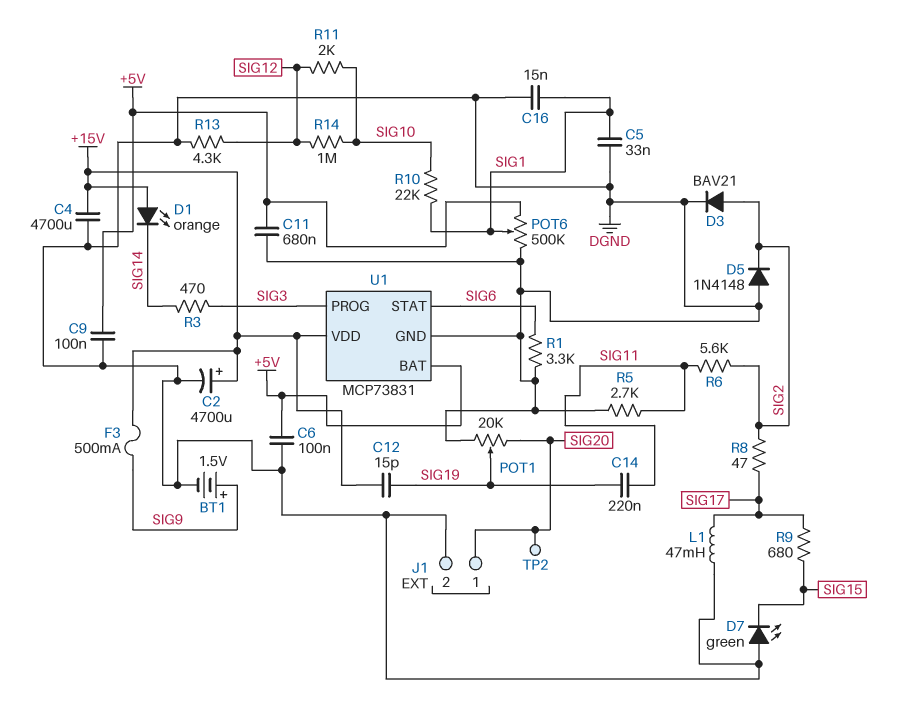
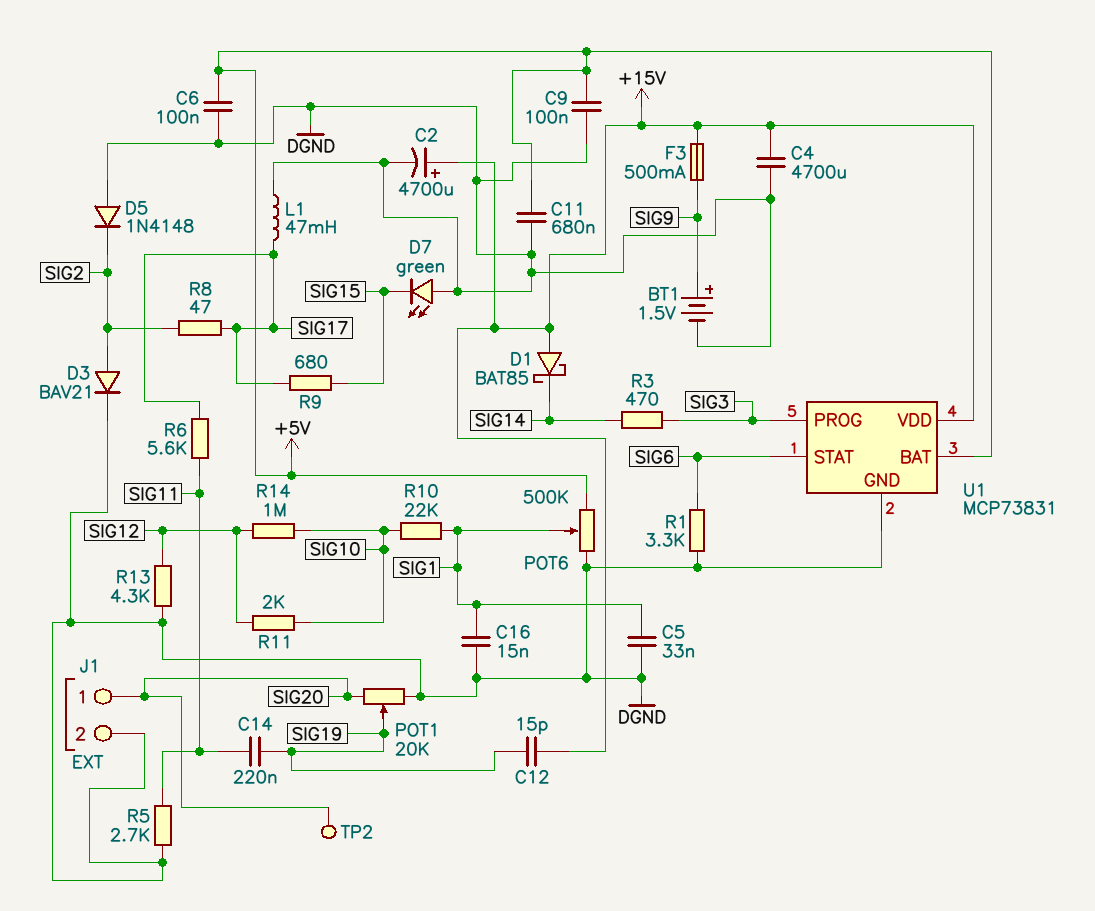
D1: LED orange (A +15V, K SIG14) -> schottky BAT85 (A +15V, K SIG14)
R6: 5.6k (SIG2, SIG11) -> 5.6k (SIG11, SIG17)

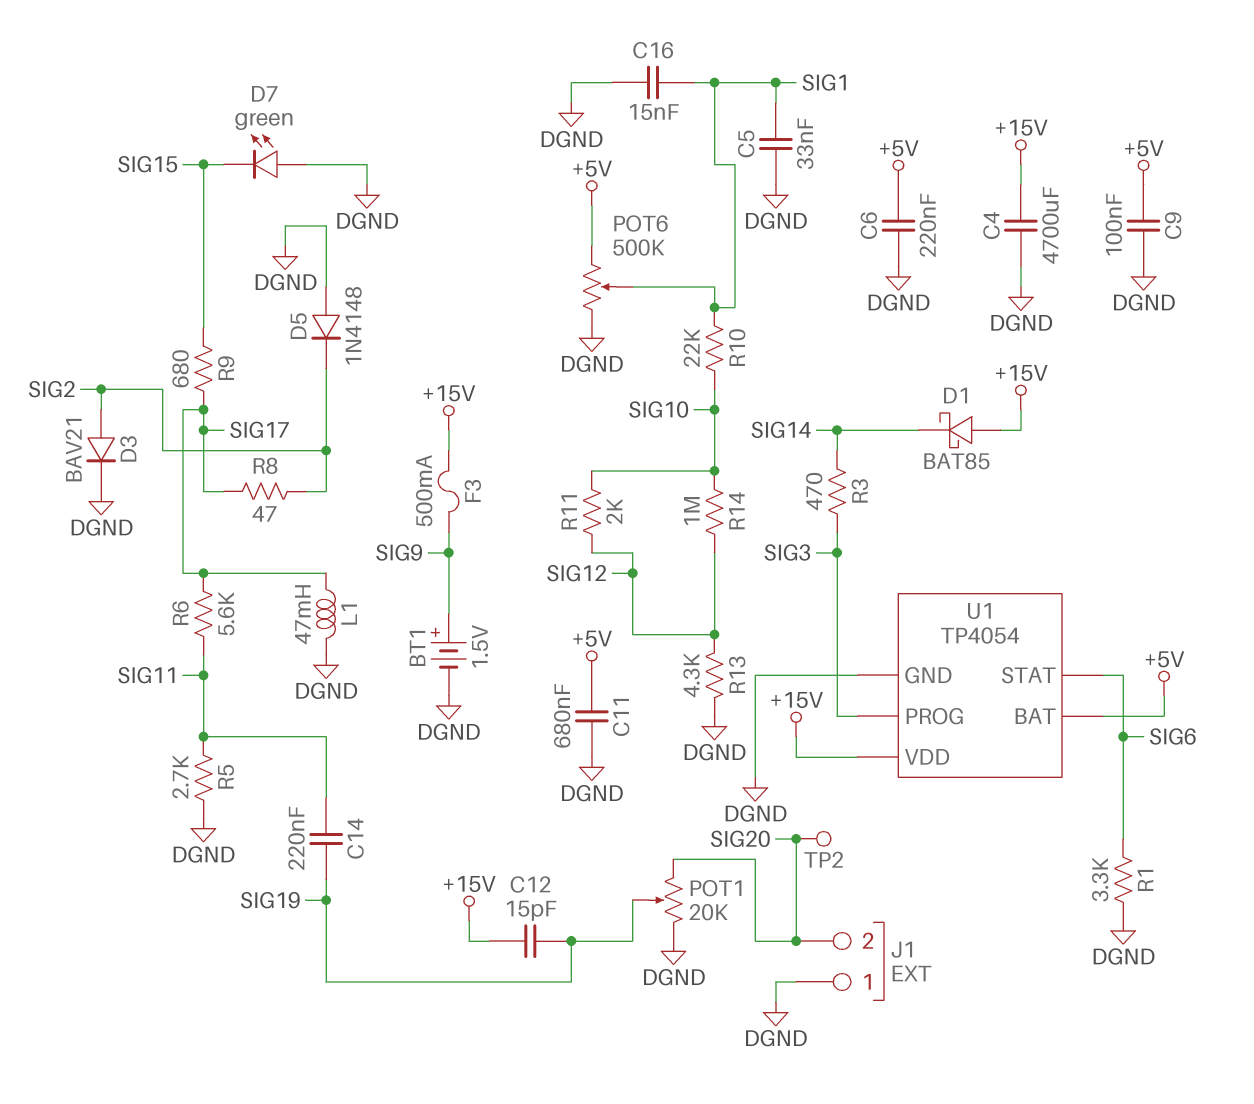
C2: 4700uF (plus +15V, minus DGND) -> none
C6: 100nF (+5V, DGND) -> 220nF (+5V, DGND)
J1 pin 1: SIG20 -> DGND
J1 pin 2: DGND -> SIG20
U1: MCP73831 -> TP4054

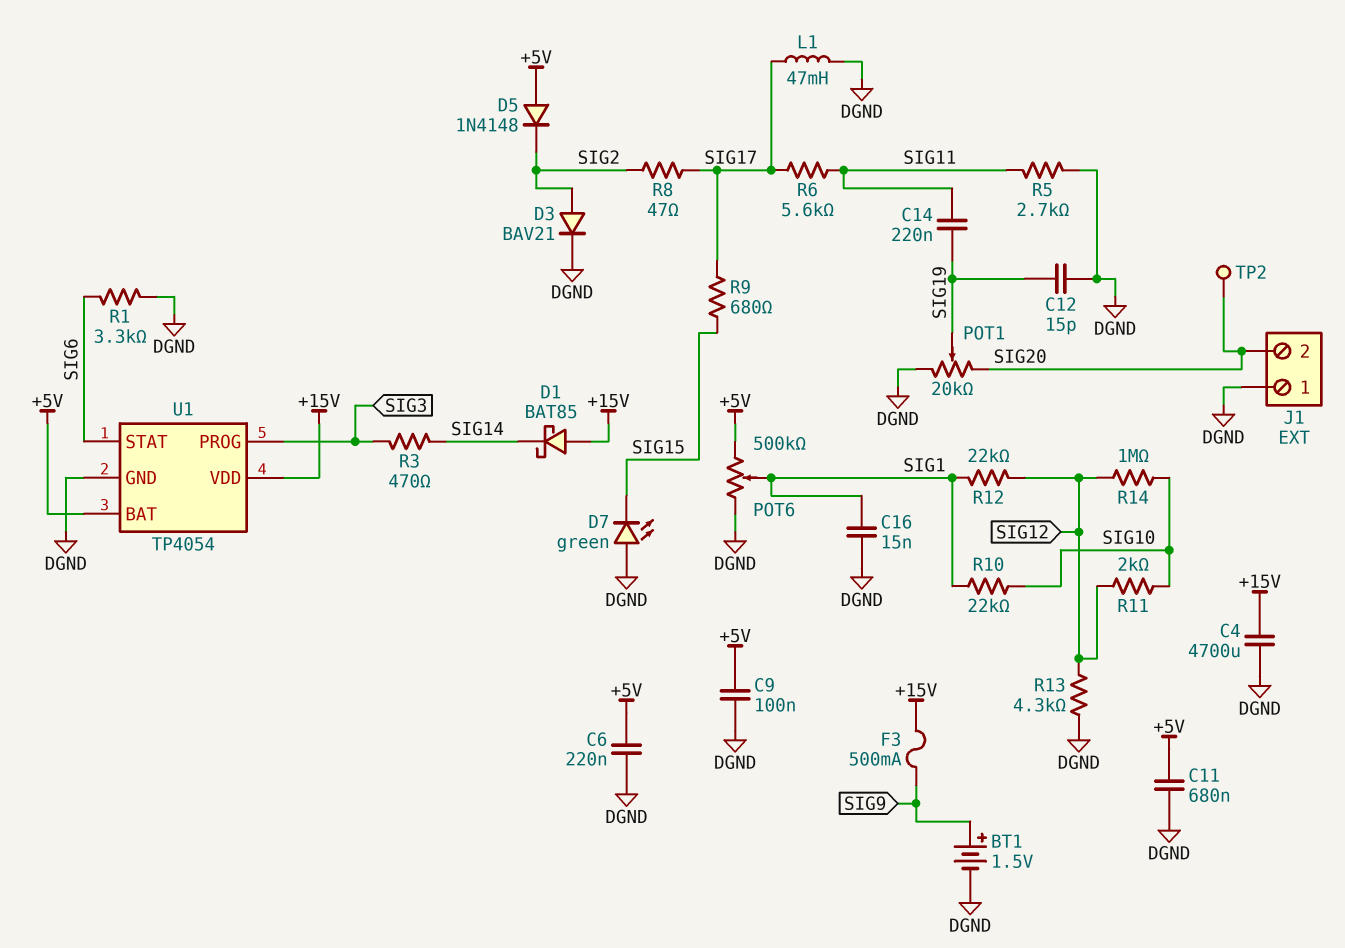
C5: 33nF (DGND, SIG1) -> none
C12: 15pF (+15V, SIG19) -> 15pF (DGND, SIG19)
D5: diode 1N4148 (A DGND, K SIG2) -> diode 1N4148 (A +5V, K SIG2)
R12: none -> 22k (SIG1, SIG12)

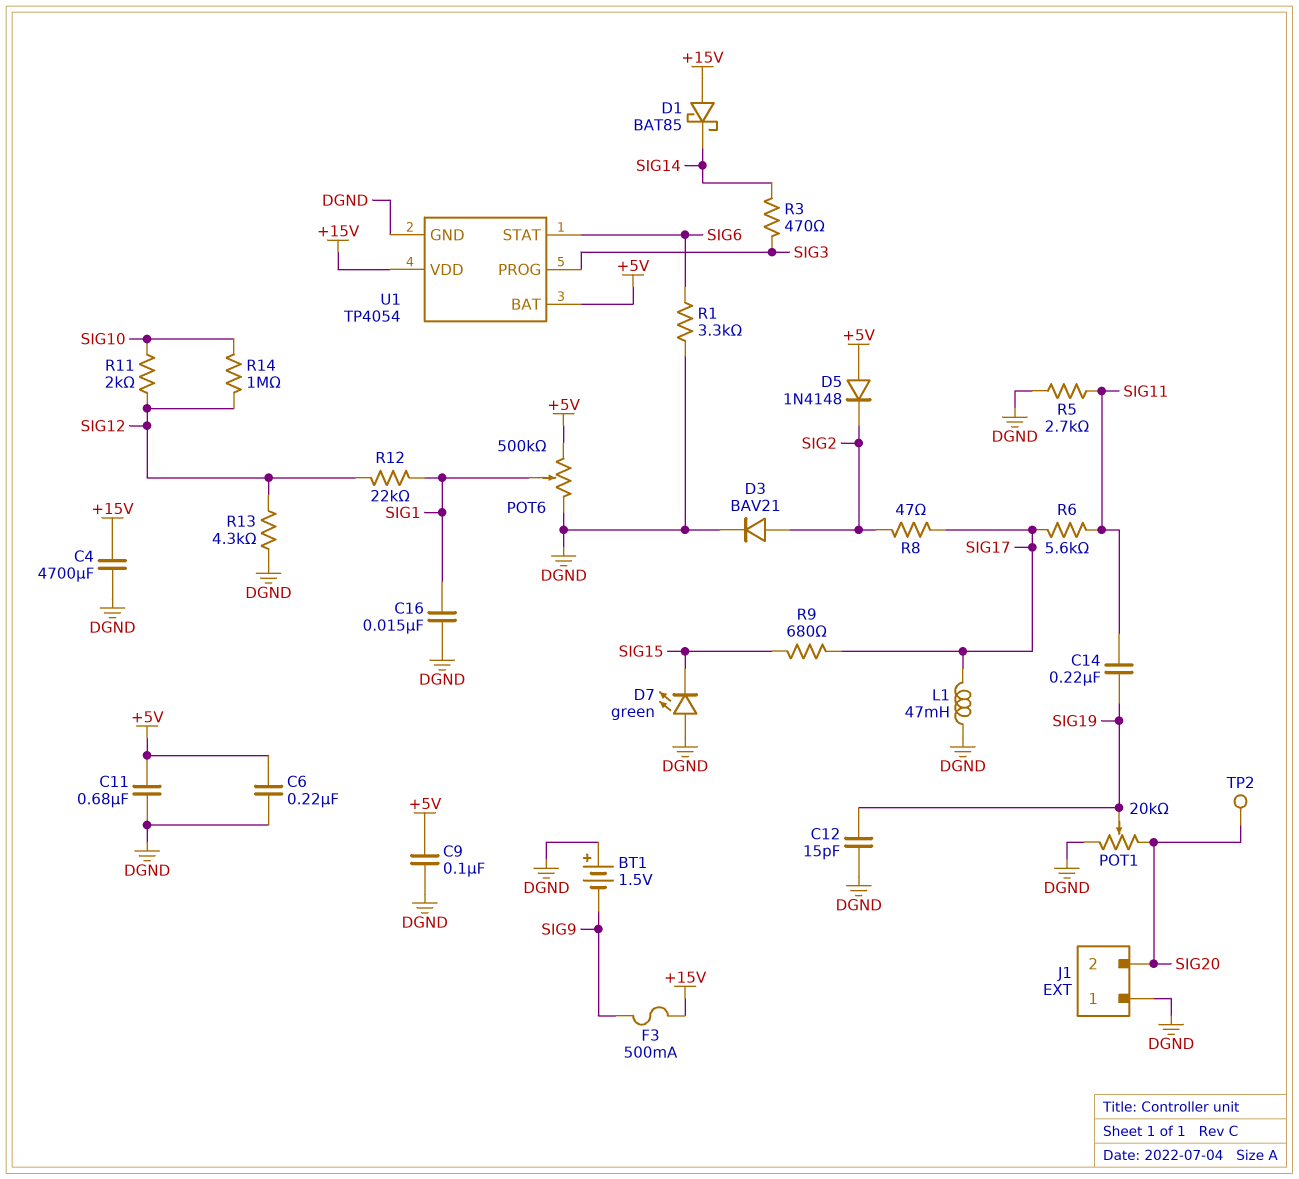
BT1: 1.5V (plus SIG9, minus DGND) -> 1.5V (plus DGND, minus SIG9)
R10: 22k (SIG1, SIG10) -> none

